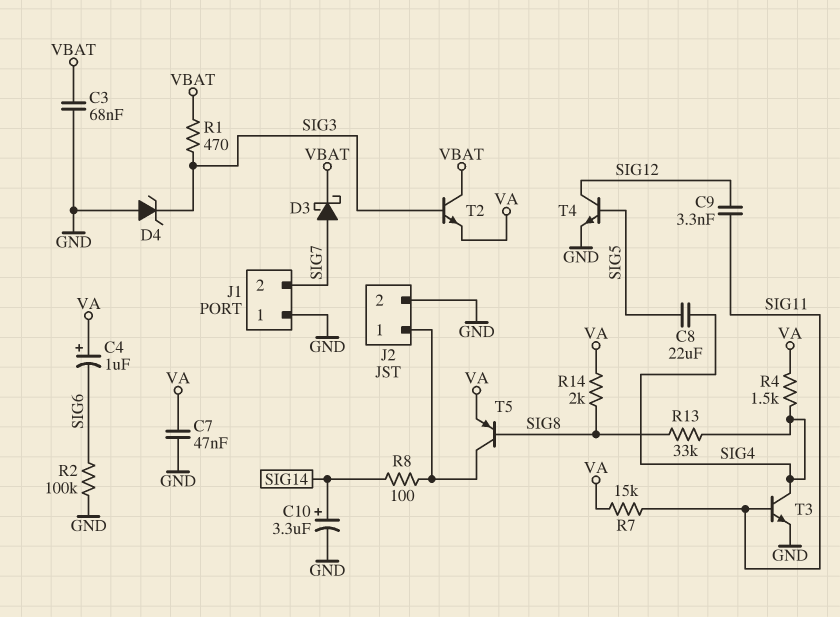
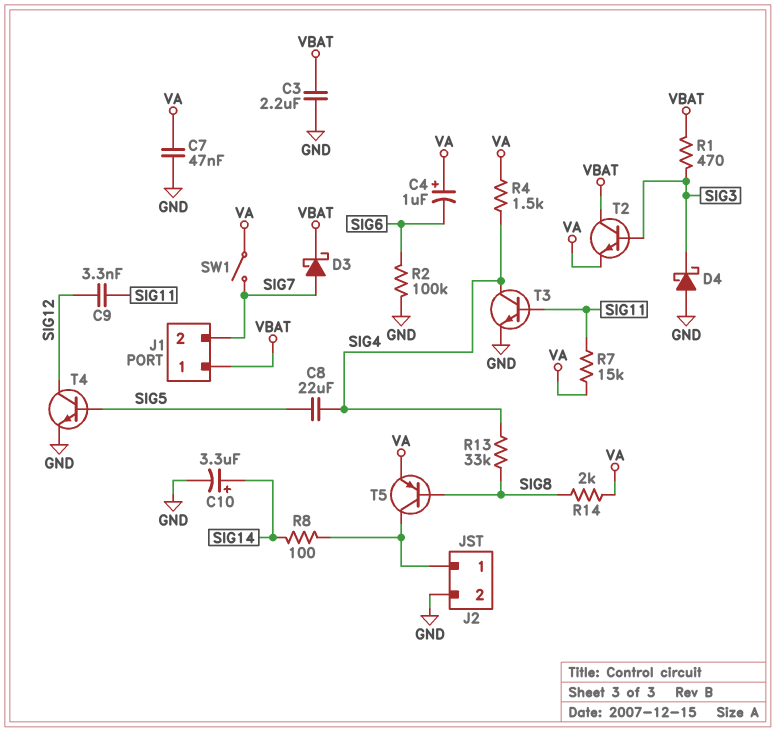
C3: 68nF (GND, VBAT) -> 2.2uF (GND, VBAT)
D4: zener (A GND, K SIG3) -> schottky (A GND, K SIG3)
J1 pin 1: GND -> VBAT
SW1: none -> switch (SIG7, VA)

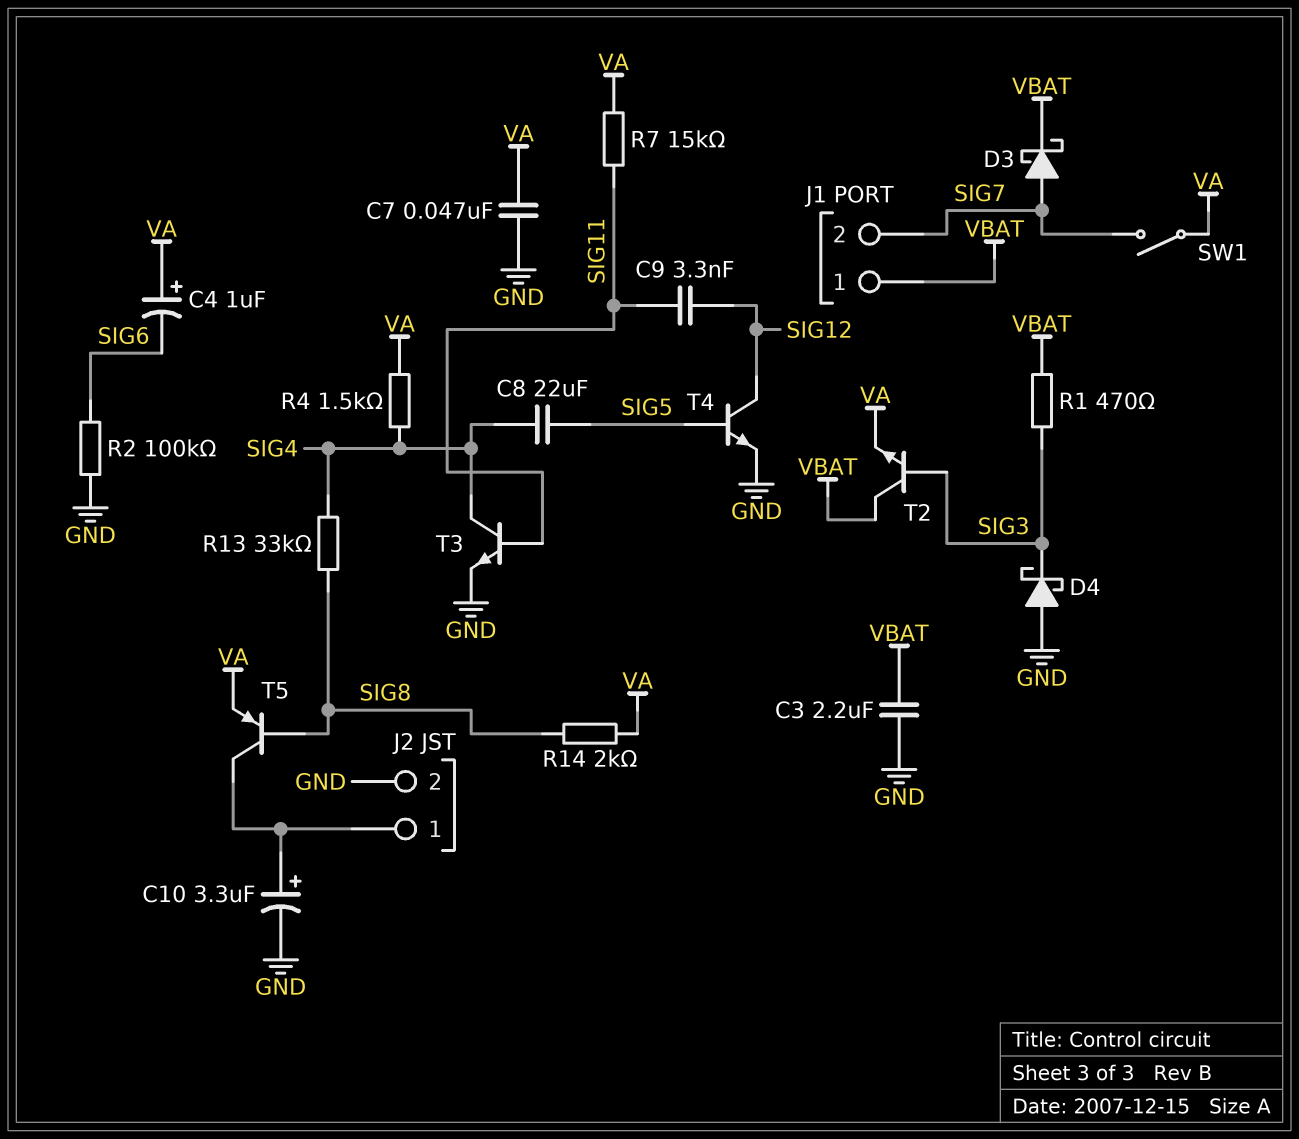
C10: 3.3uF (plus SIG14, minus GND) -> 3.3uF (plus J2/1, minus GND)
R8: 100 (J2/1, SIG14) -> none

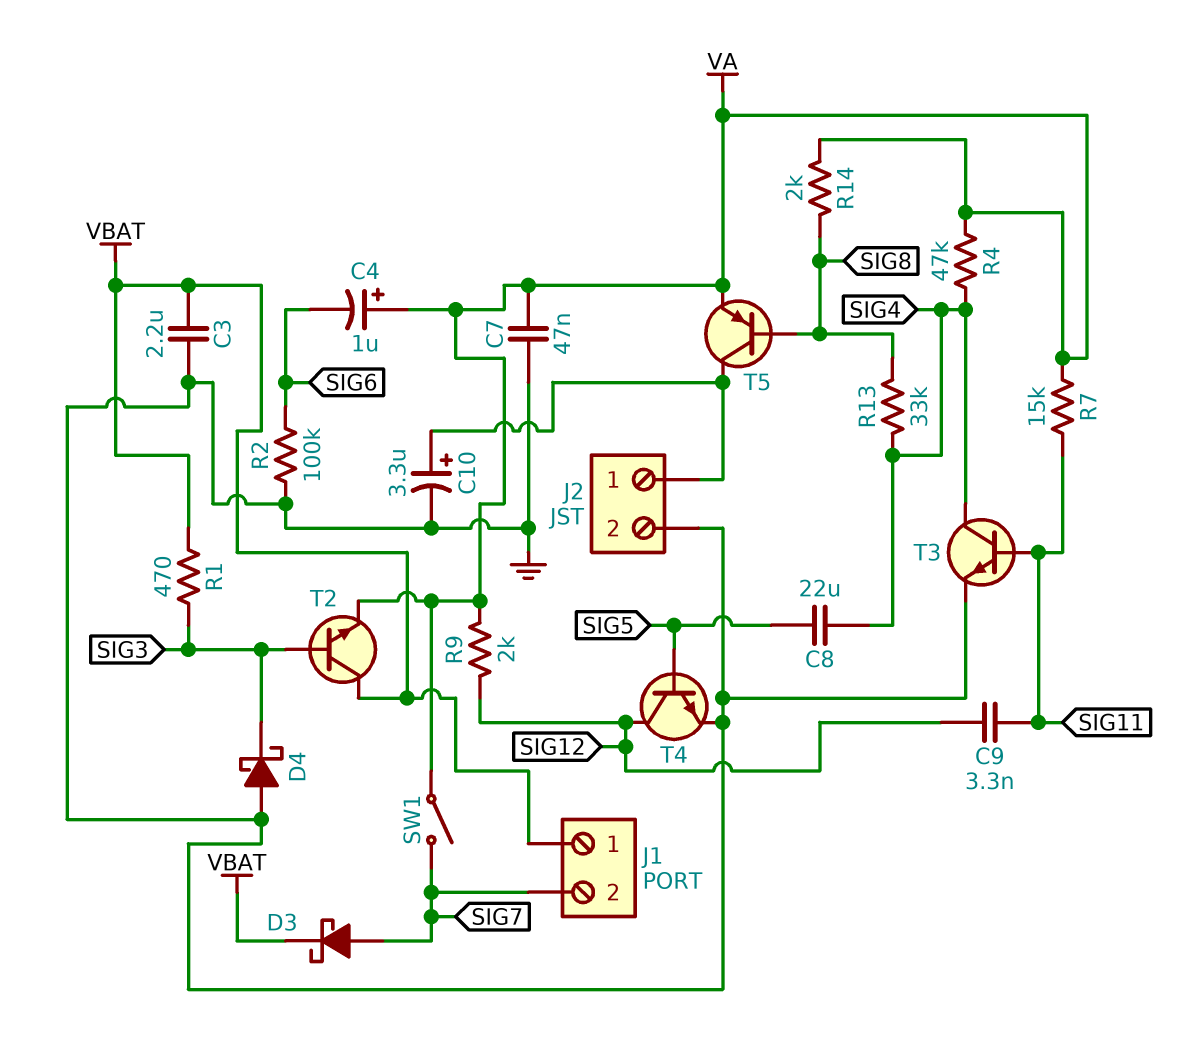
R4: 1.5k (SIG4, VA) -> 47k (SIG4, VA)
R9: none -> 2k (SIG12, VA)

